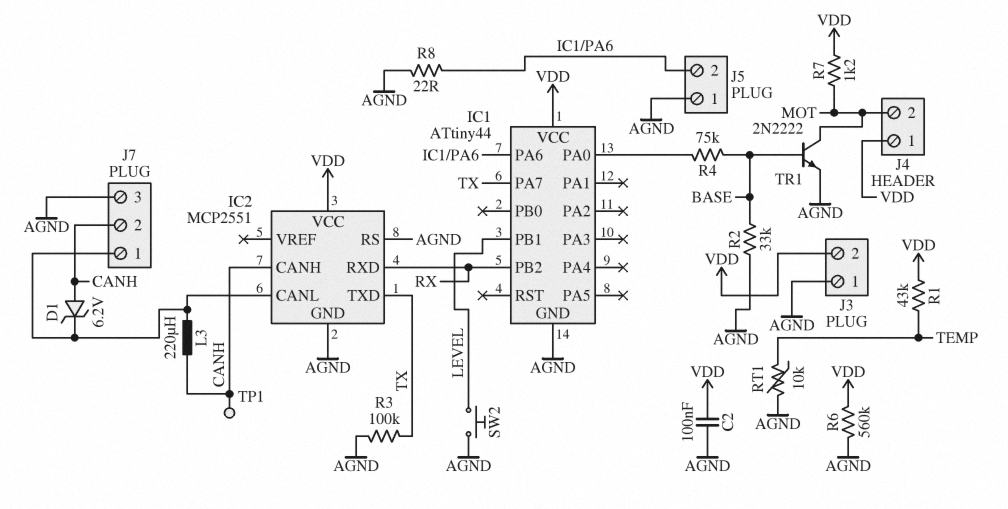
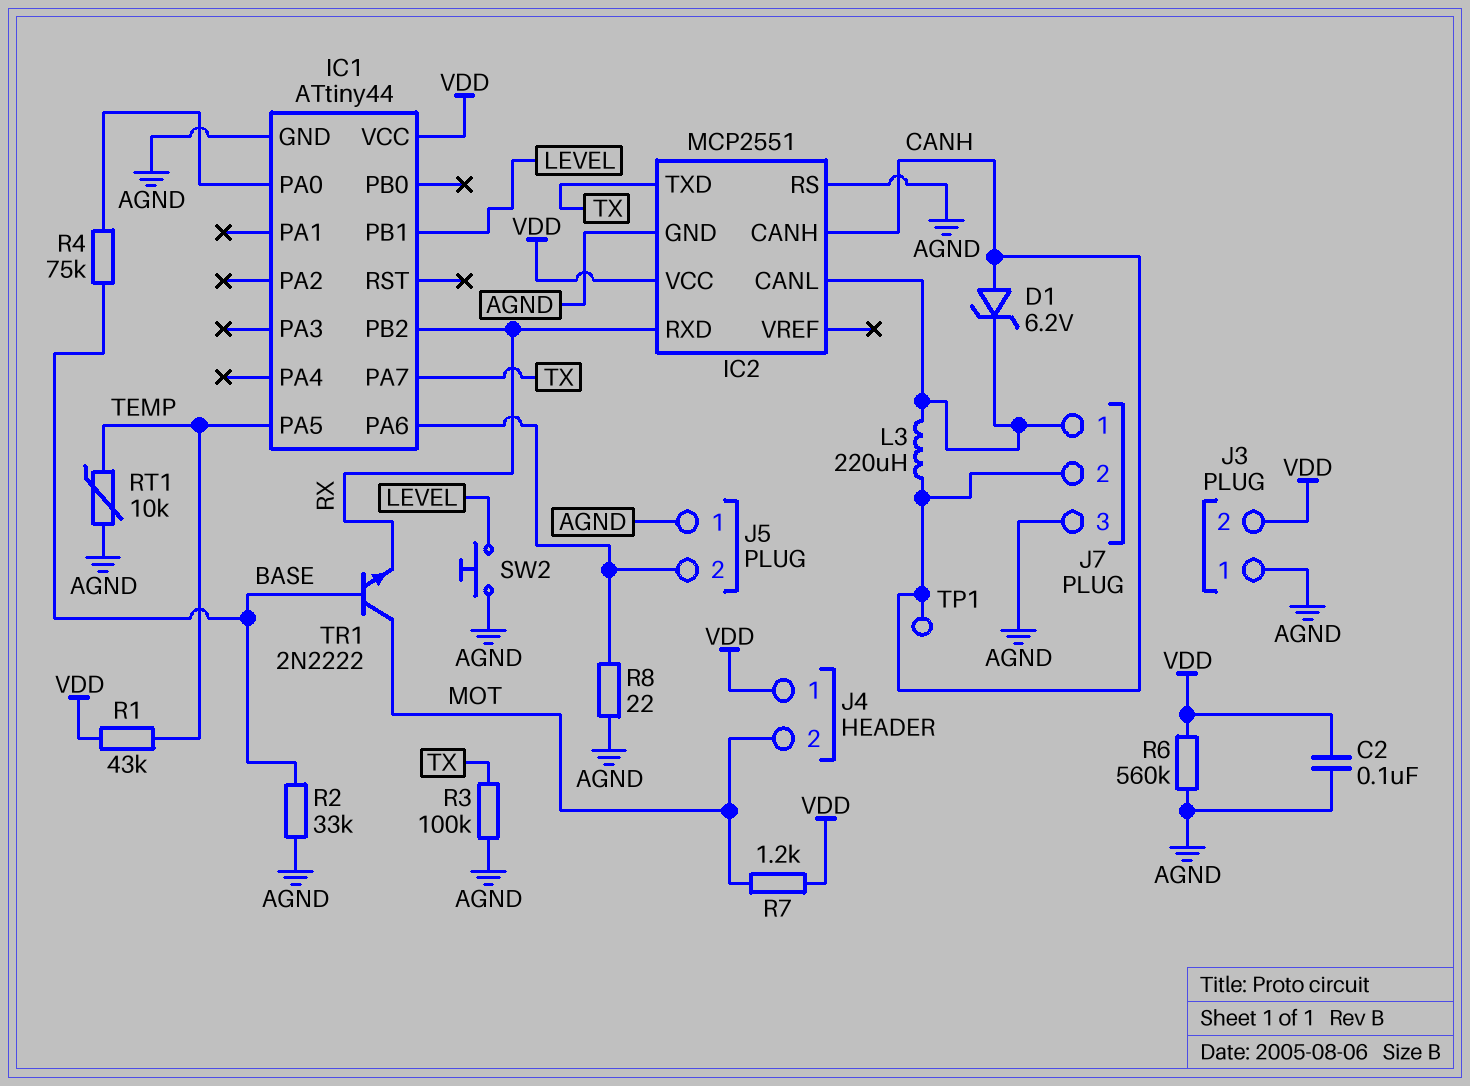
IC1 pin PA5: none -> TEMP
TR1: NPN 2N2222 (B BASE, C MOT, E AGND) -> NPN 2N2222 (B BASE, C MOT, E RX)

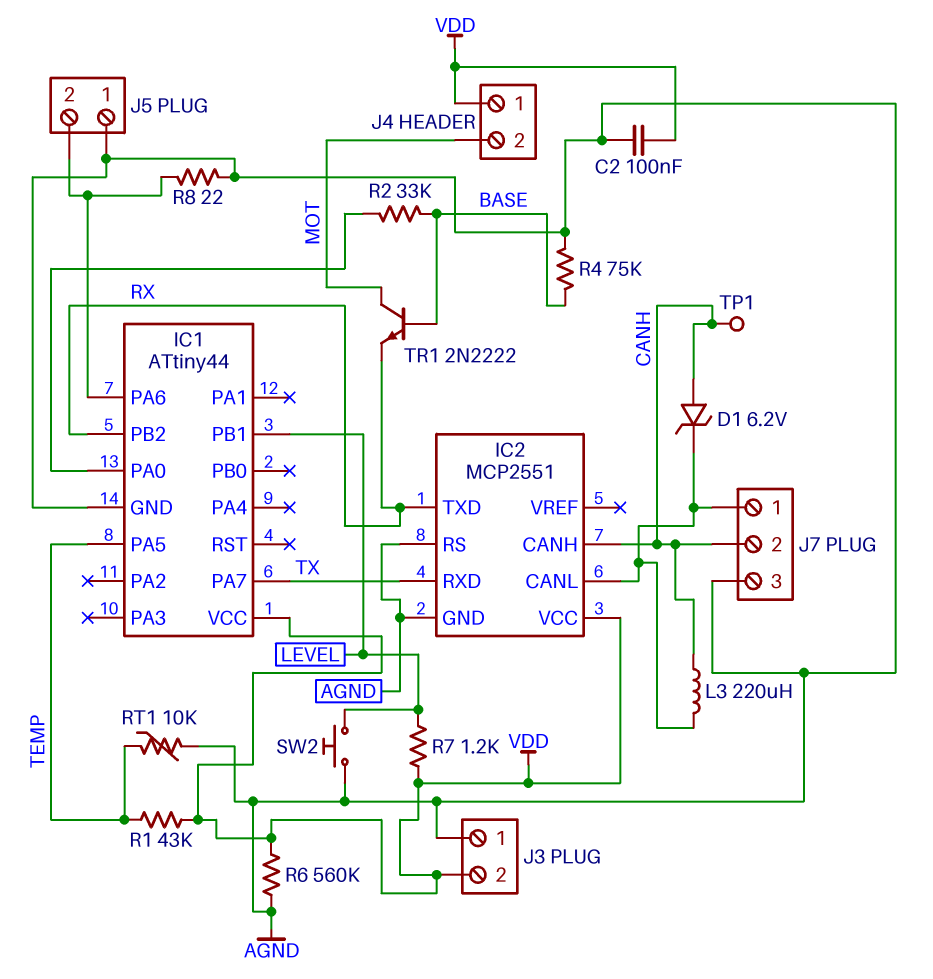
IC2 pin RXD: RX -> TX
IC2 pin TXD: TX -> RX
R2: 33k (AGND, BASE) -> 33k (BASE, IC1/PA0)
R3: 100k (AGND, TX) -> none
R4: 75k (BASE, IC1/PA0) -> 75k (AGND, BASE)
R7: 1.2k (MOT, VDD) -> 1.2k (LEVEL, VDD)

